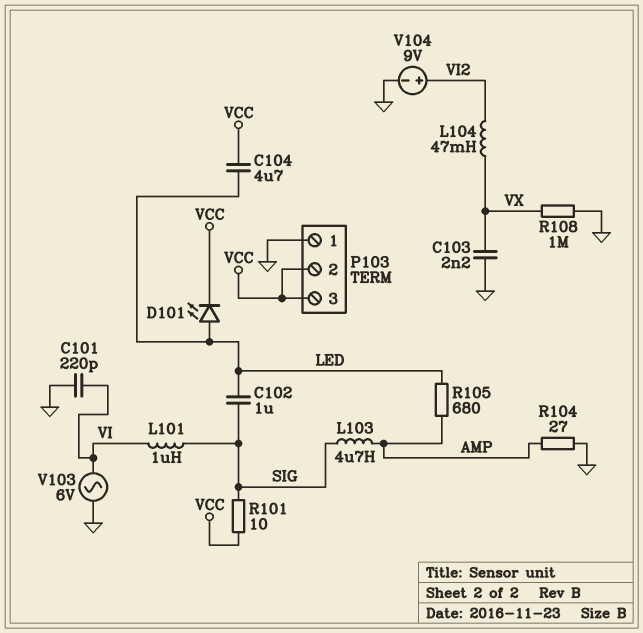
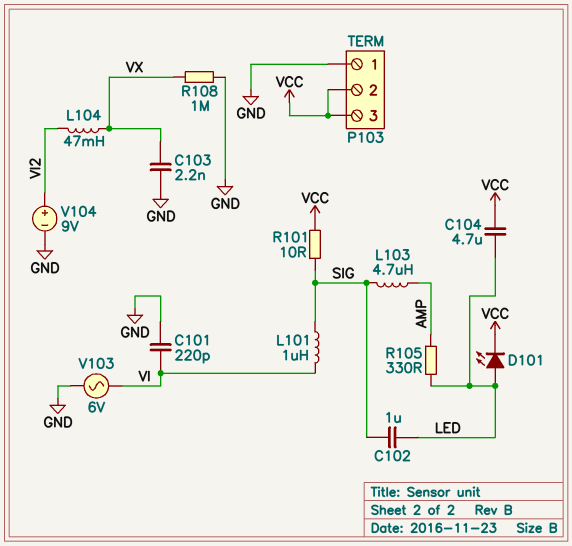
R104: 27 (AMP, GND) -> none
R105: 680 (AMP, LED) -> 330 (AMP, LED)

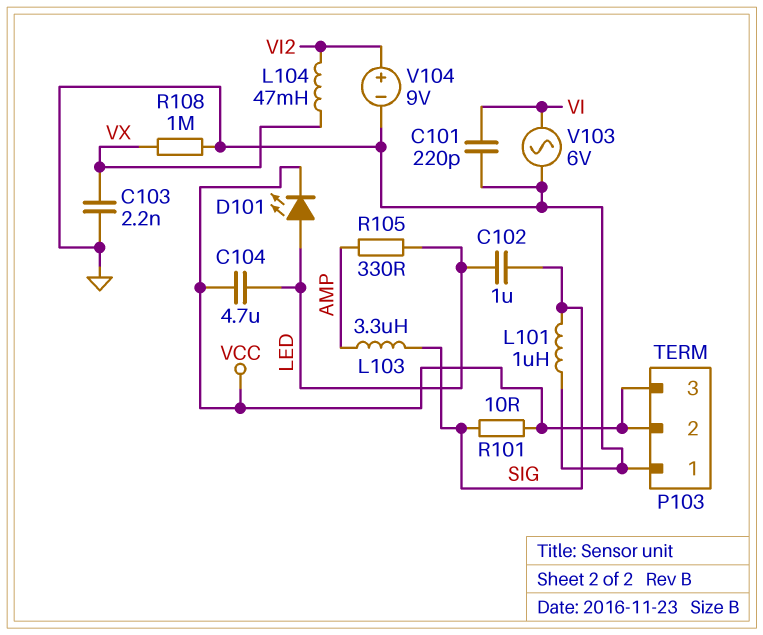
L101: 1uH (SIG, VI) -> 1uH (GND, SIG)
L103: 4.7uH (AMP, SIG) -> 3.3uH (AMP, SIG)

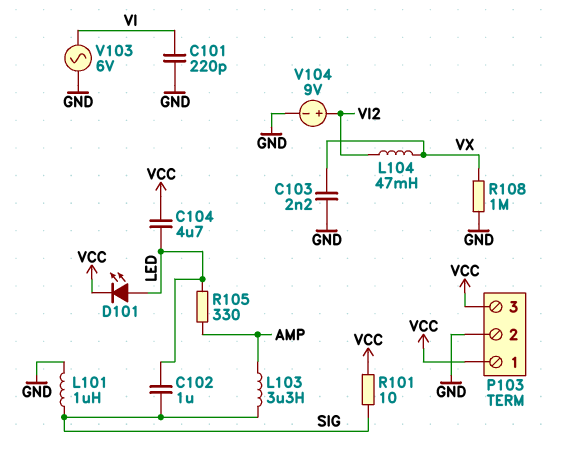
P103 pin 1: GND -> VCC
P103 pin 2: VCC -> GND

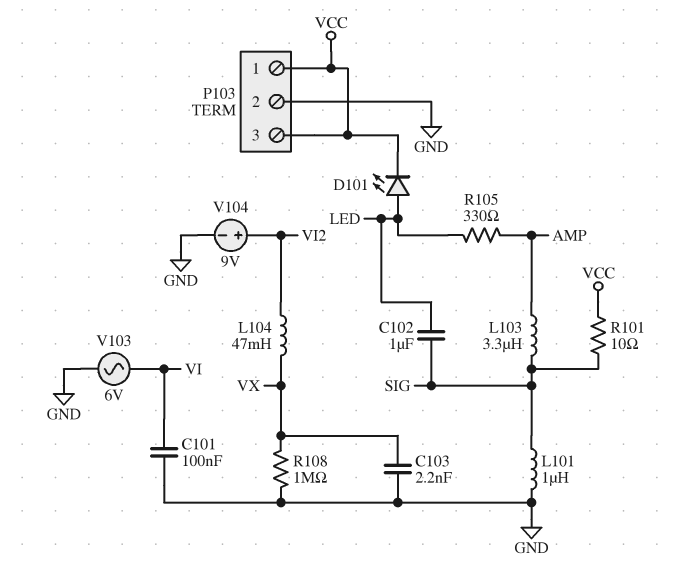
C101: 220pF (GND, VI) -> 100nF (GND, VI)
C104: 4.7uF (LED, VCC) -> none

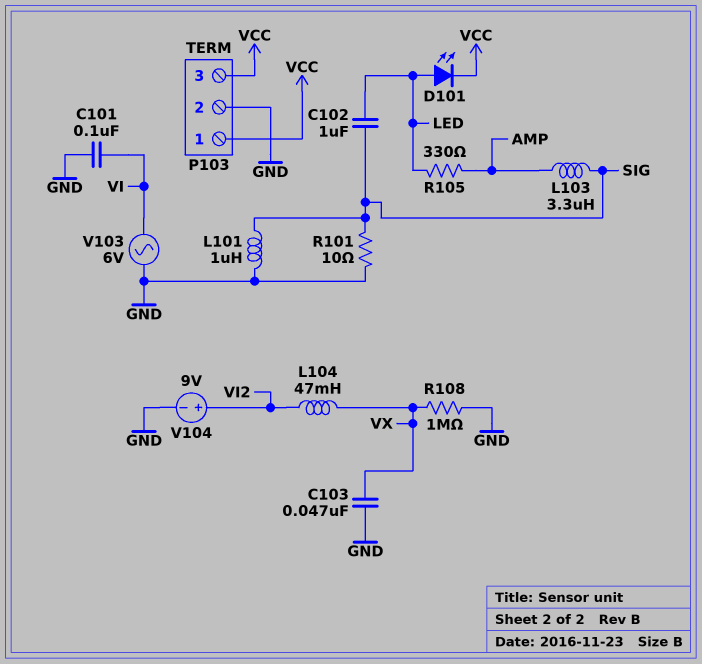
C103: 2.2nF (GND, VX) -> 47nF (GND, VX)
R101: 10 (SIG, VCC) -> 10 (GND, SIG)

